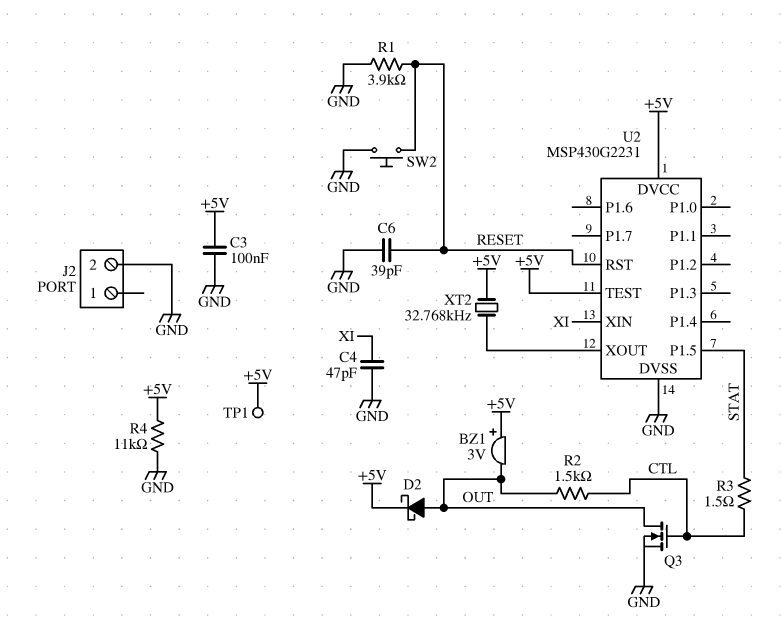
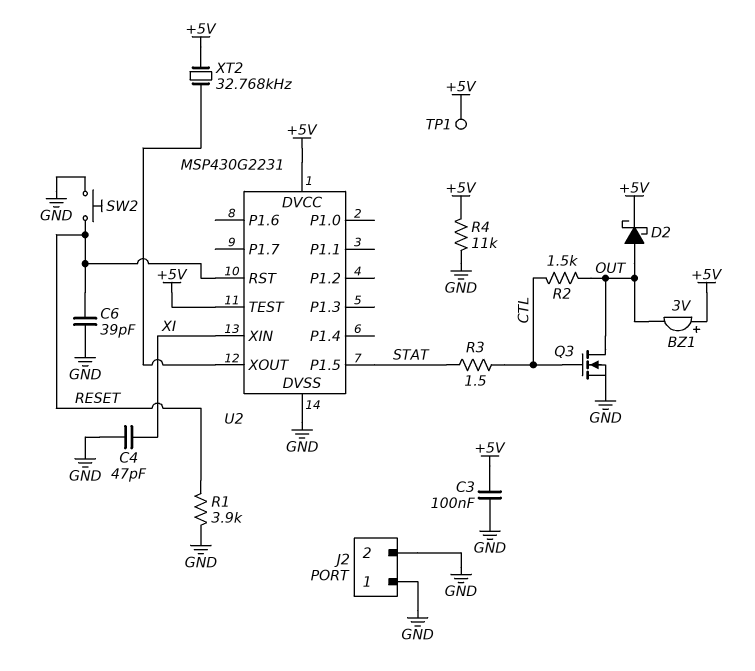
J2 pin 1: none -> GND

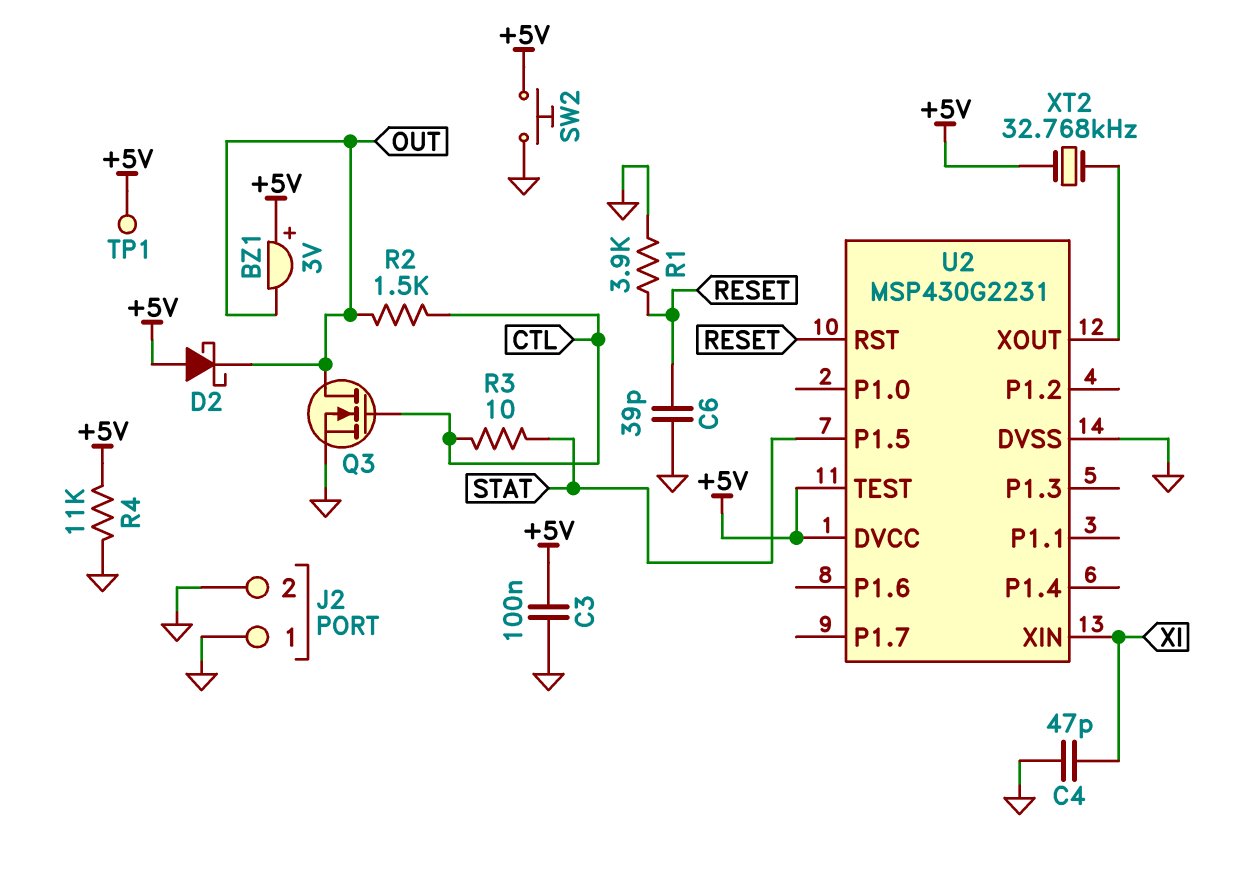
D2: schottky (A OUT, K +5V) -> schottky (A +5V, K OUT)
R3: 1.5 (CTL, STAT) -> 10 (CTL, STAT)
SW2: button (GND, RESET) -> button (+5V, GND)

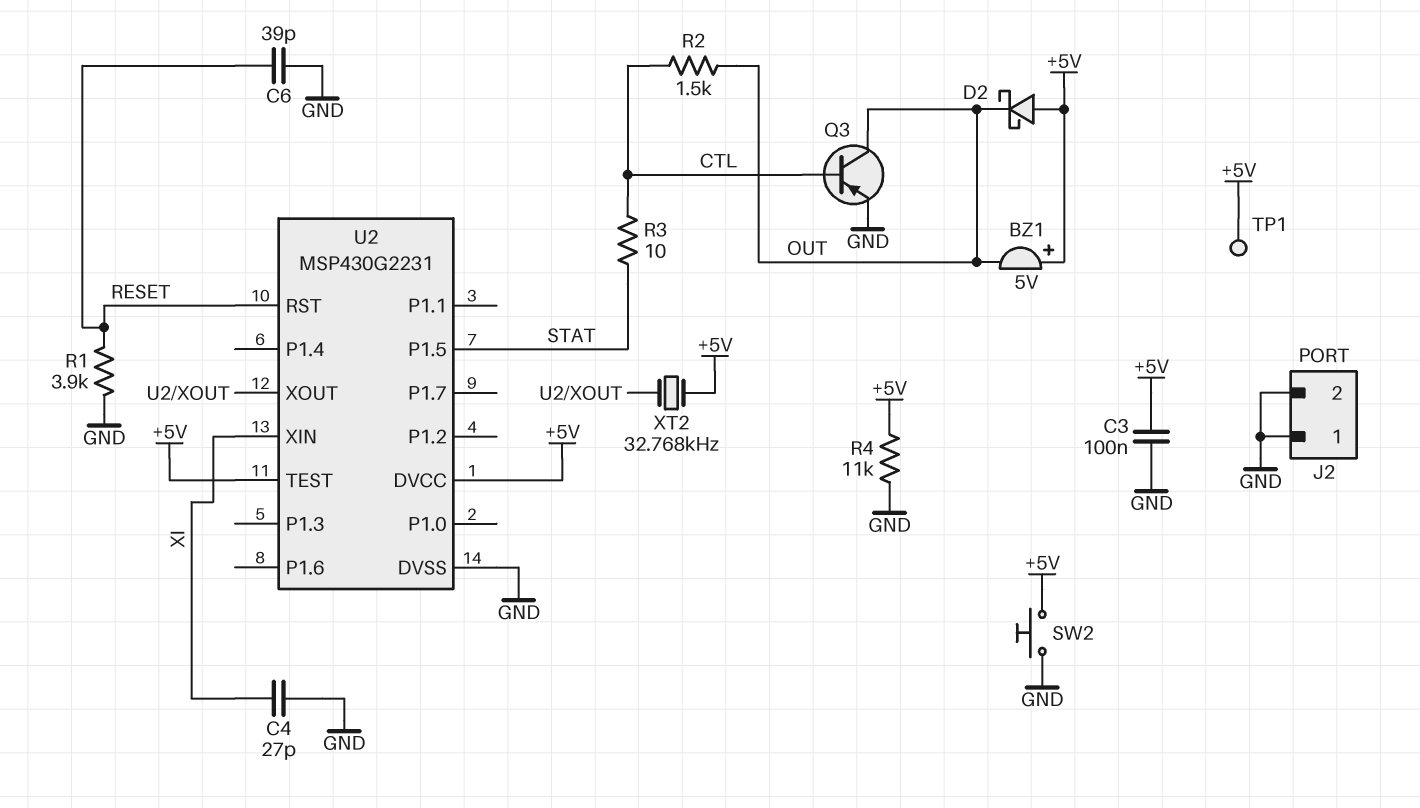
BZ1: buzzer 3V (plus +5V, minus OUT) -> buzzer 5V (plus +5V, minus OUT)
C4: 47pF (GND, XI) -> 27pF (GND, XI)
Q3: NMOS (G CTL, D OUT, S GND) -> PNP (B CTL, C OUT, E GND)

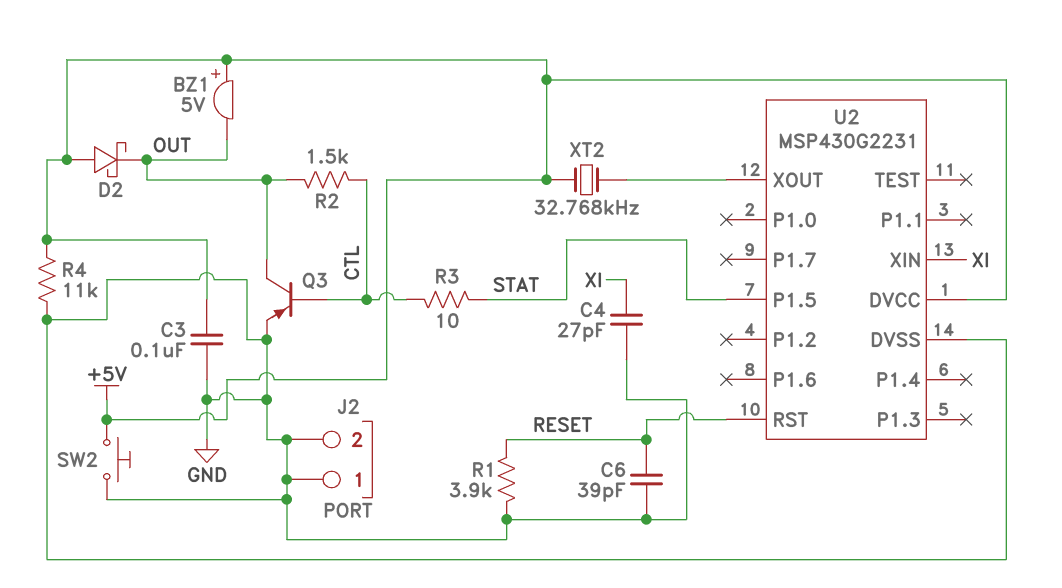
TP1: test point (+5V) -> none
U2 pin TEST: +5V -> none

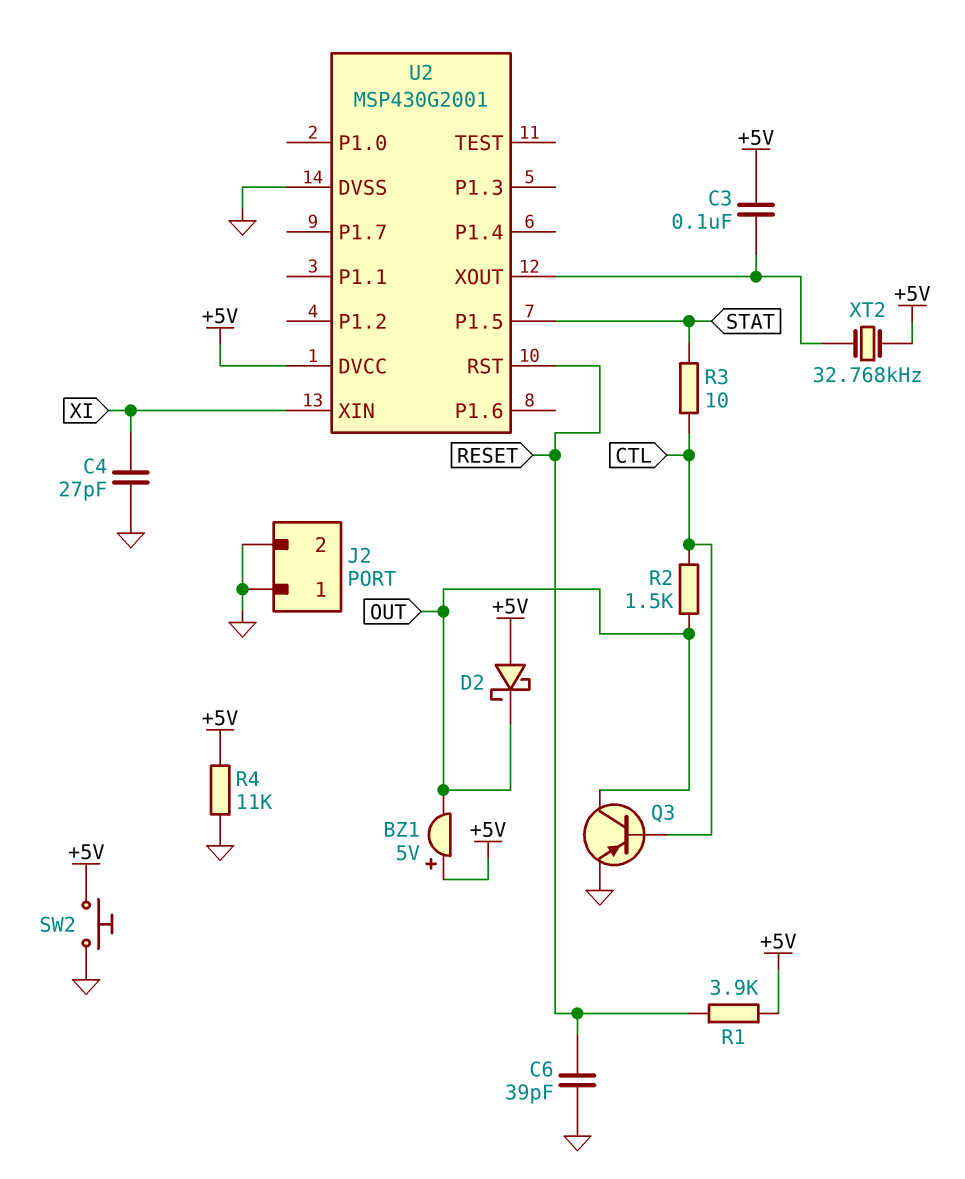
C3: 100nF (+5V, GND) -> 100nF (+5V, U2/XOUT)
R1: 3.9k (GND, RESET) -> 3.9k (+5V, RESET)
U2: MSP430G2231 -> MSP430G2001

